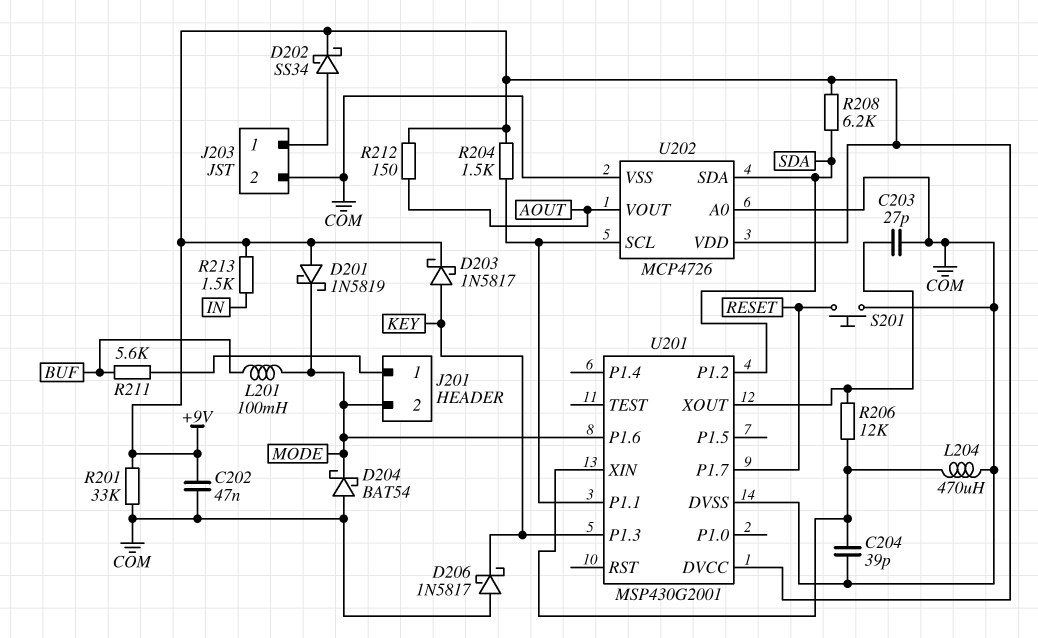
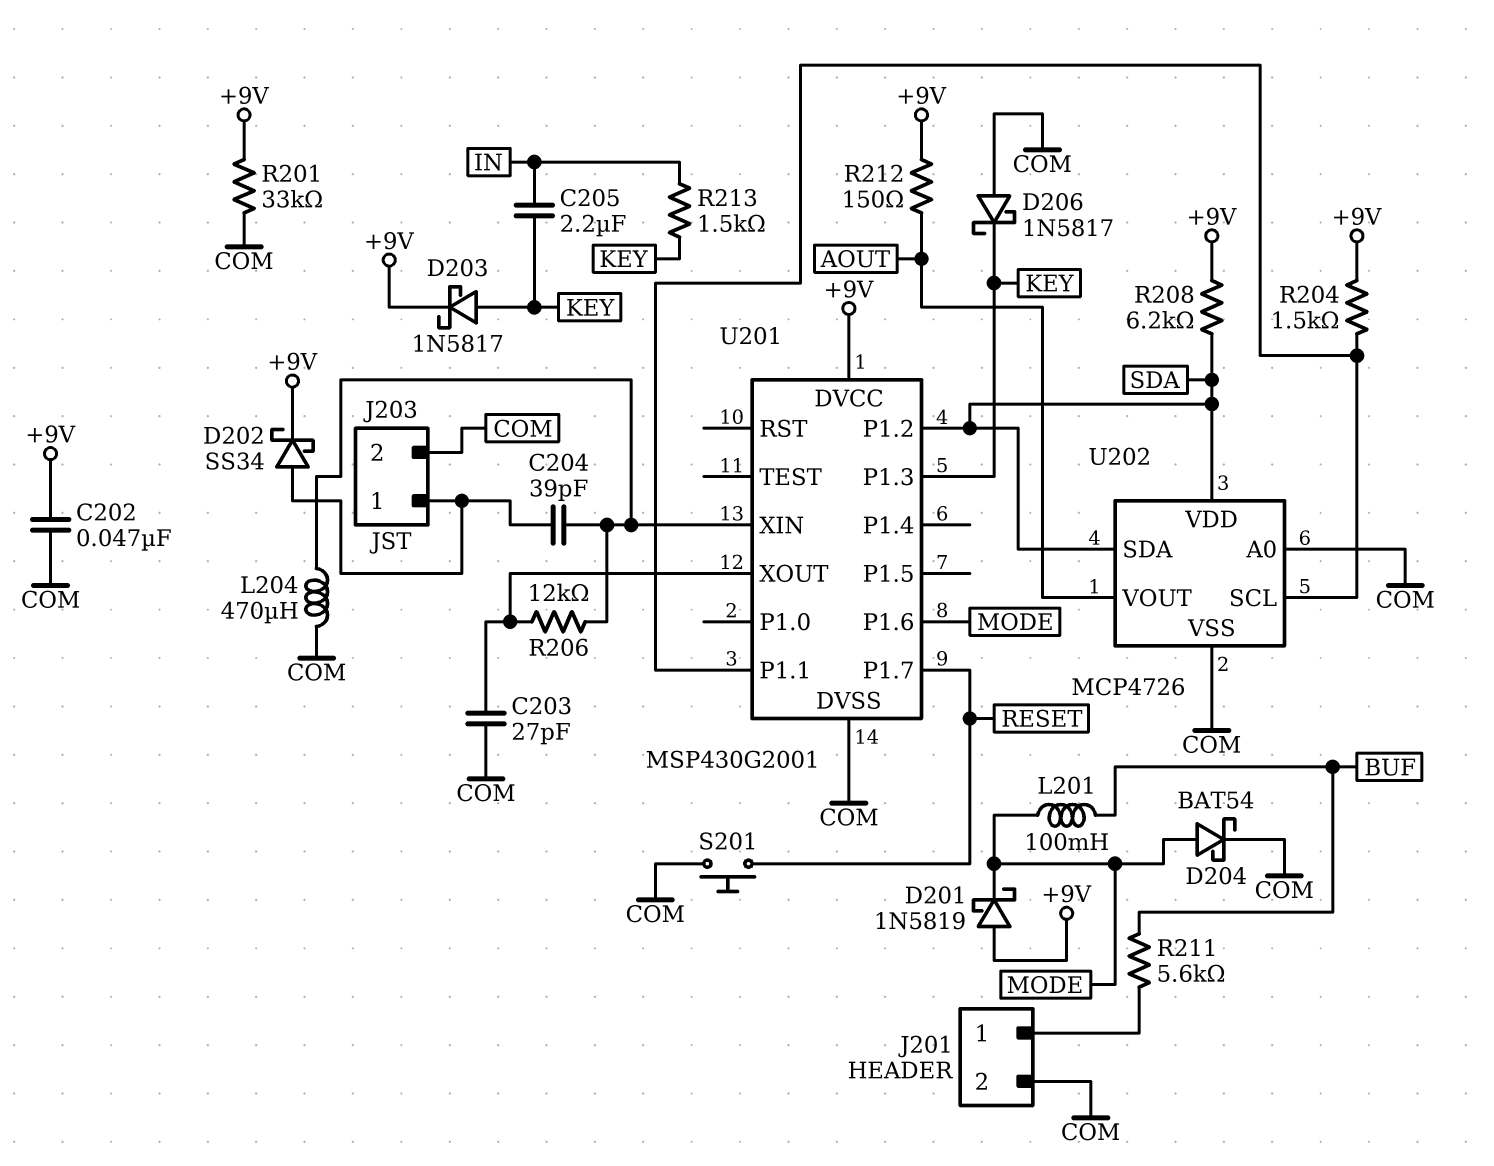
C204: 39pF (COM, U201/XIN) -> 39pF (J203/1, U201/XIN)
C205: none -> 2.2uF (IN, KEY)
D204: schottky BAT54 (A COM, K MODE) -> schottky BAT54 (A MODE, K COM)
J201 pin 2: MODE -> COM
R213: 1.5k (+9V, IN) -> 1.5k (IN, KEY)
U202 pin VDD: +9V -> SDA

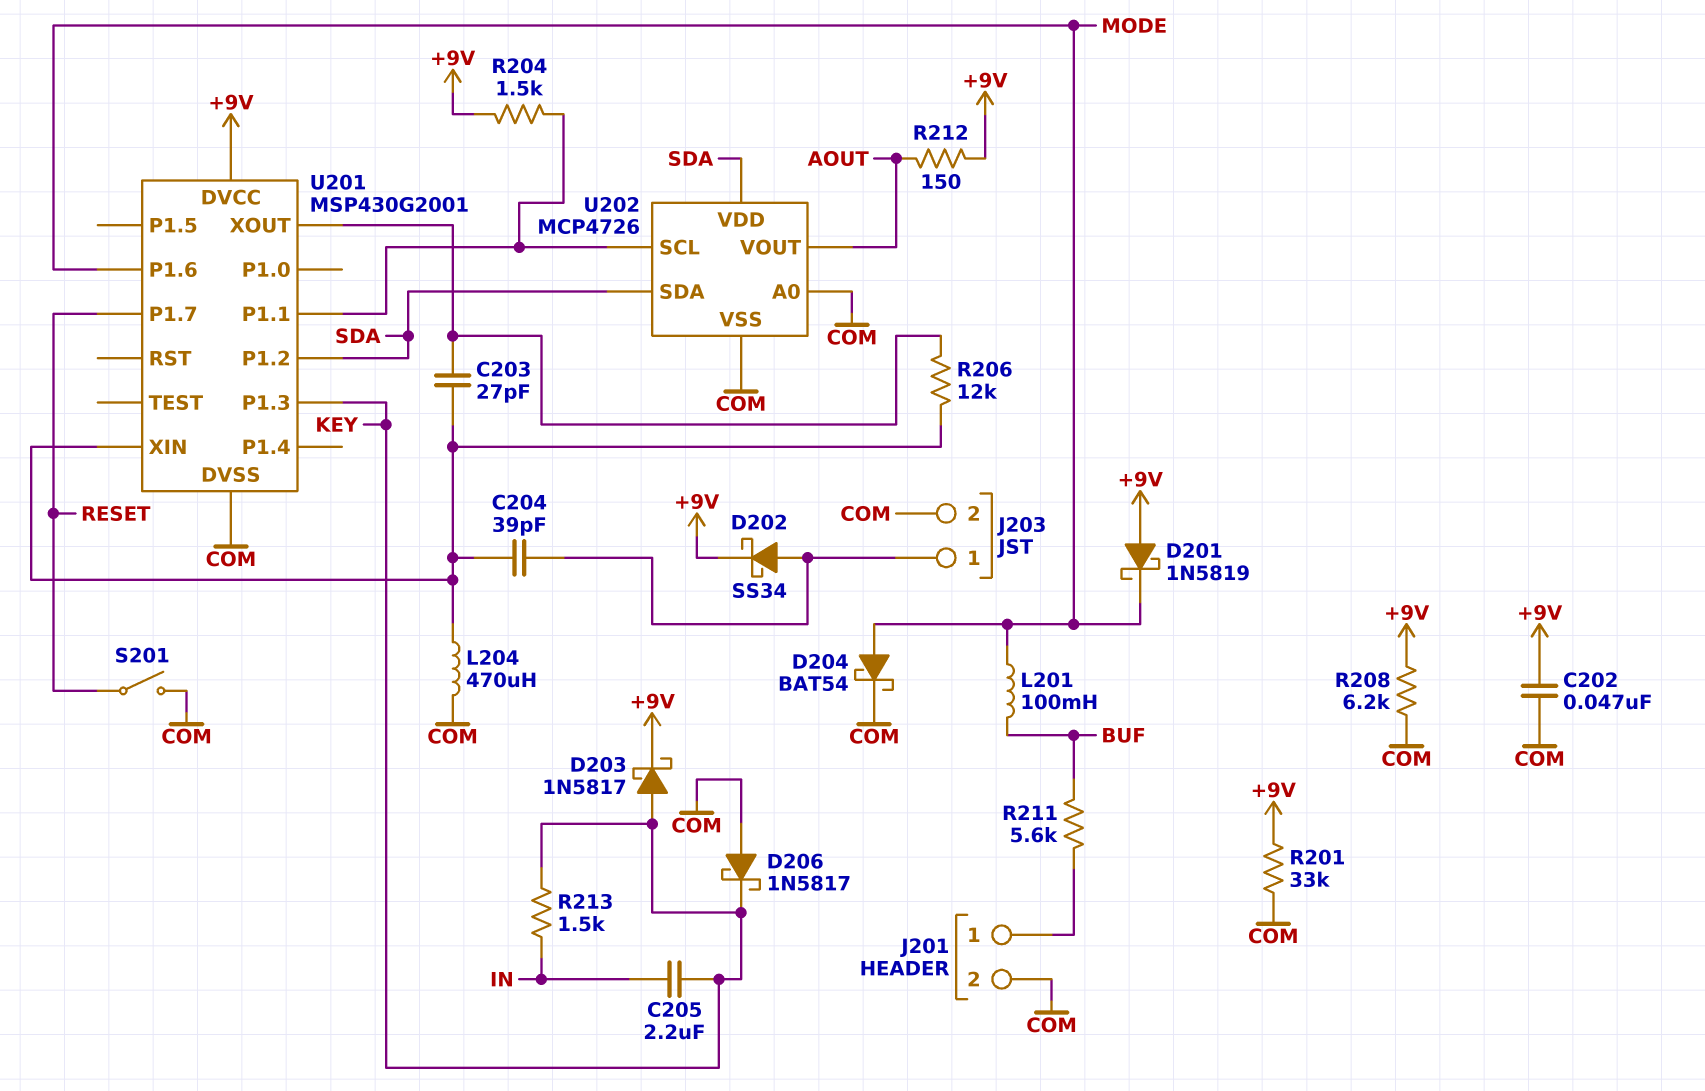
C203: 27pF (COM, U201/XOUT) -> 27pF (U201/XIN, U201/XOUT)
R208: 6.2k (+9V, SDA) -> 6.2k (+9V, COM)
S201: button (COM, RESET) -> switch (COM, RESET)

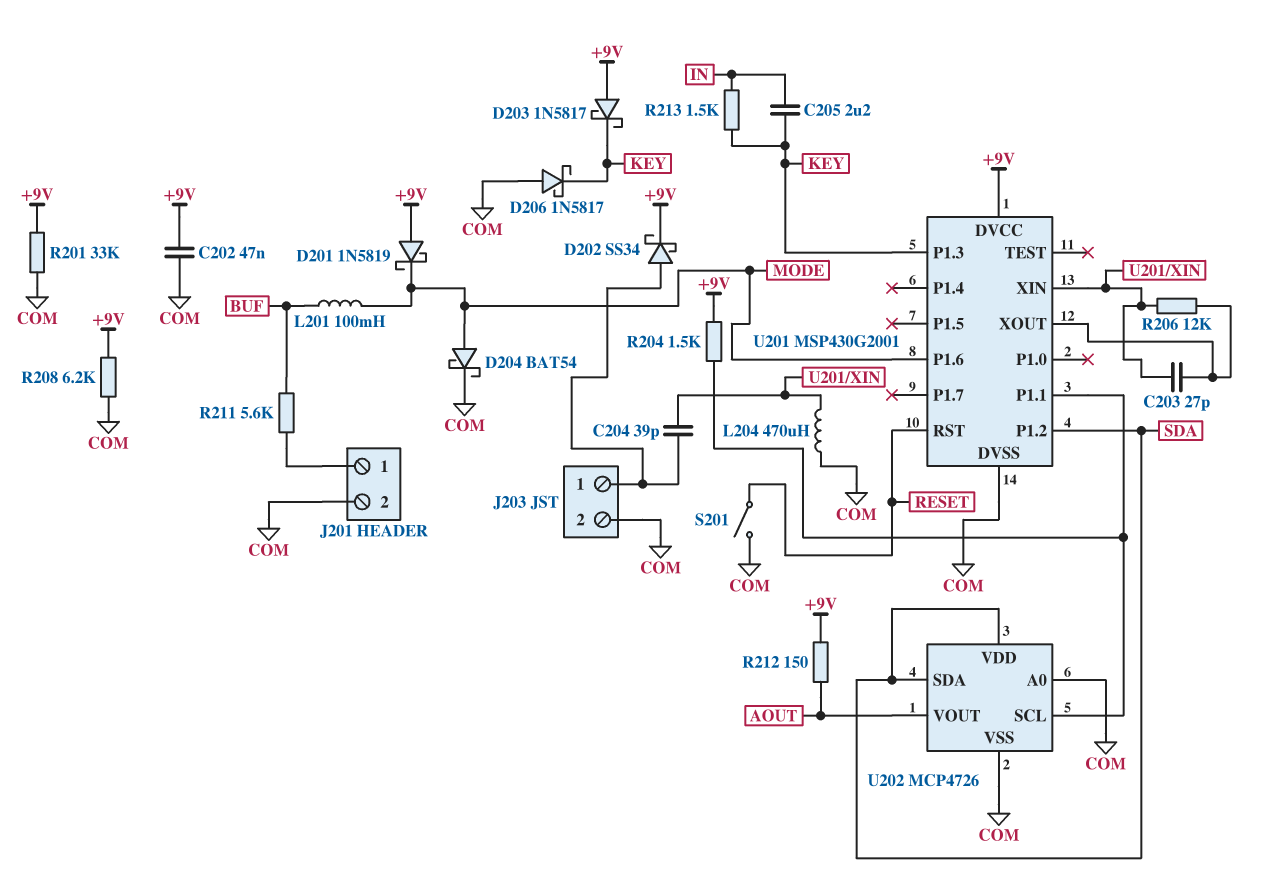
D203: schottky 1N5817 (A KEY, K +9V) -> schottky 1N5817 (A +9V, K KEY)
U201 pin P1.7: RESET -> none
U201 pin RST: none -> RESET

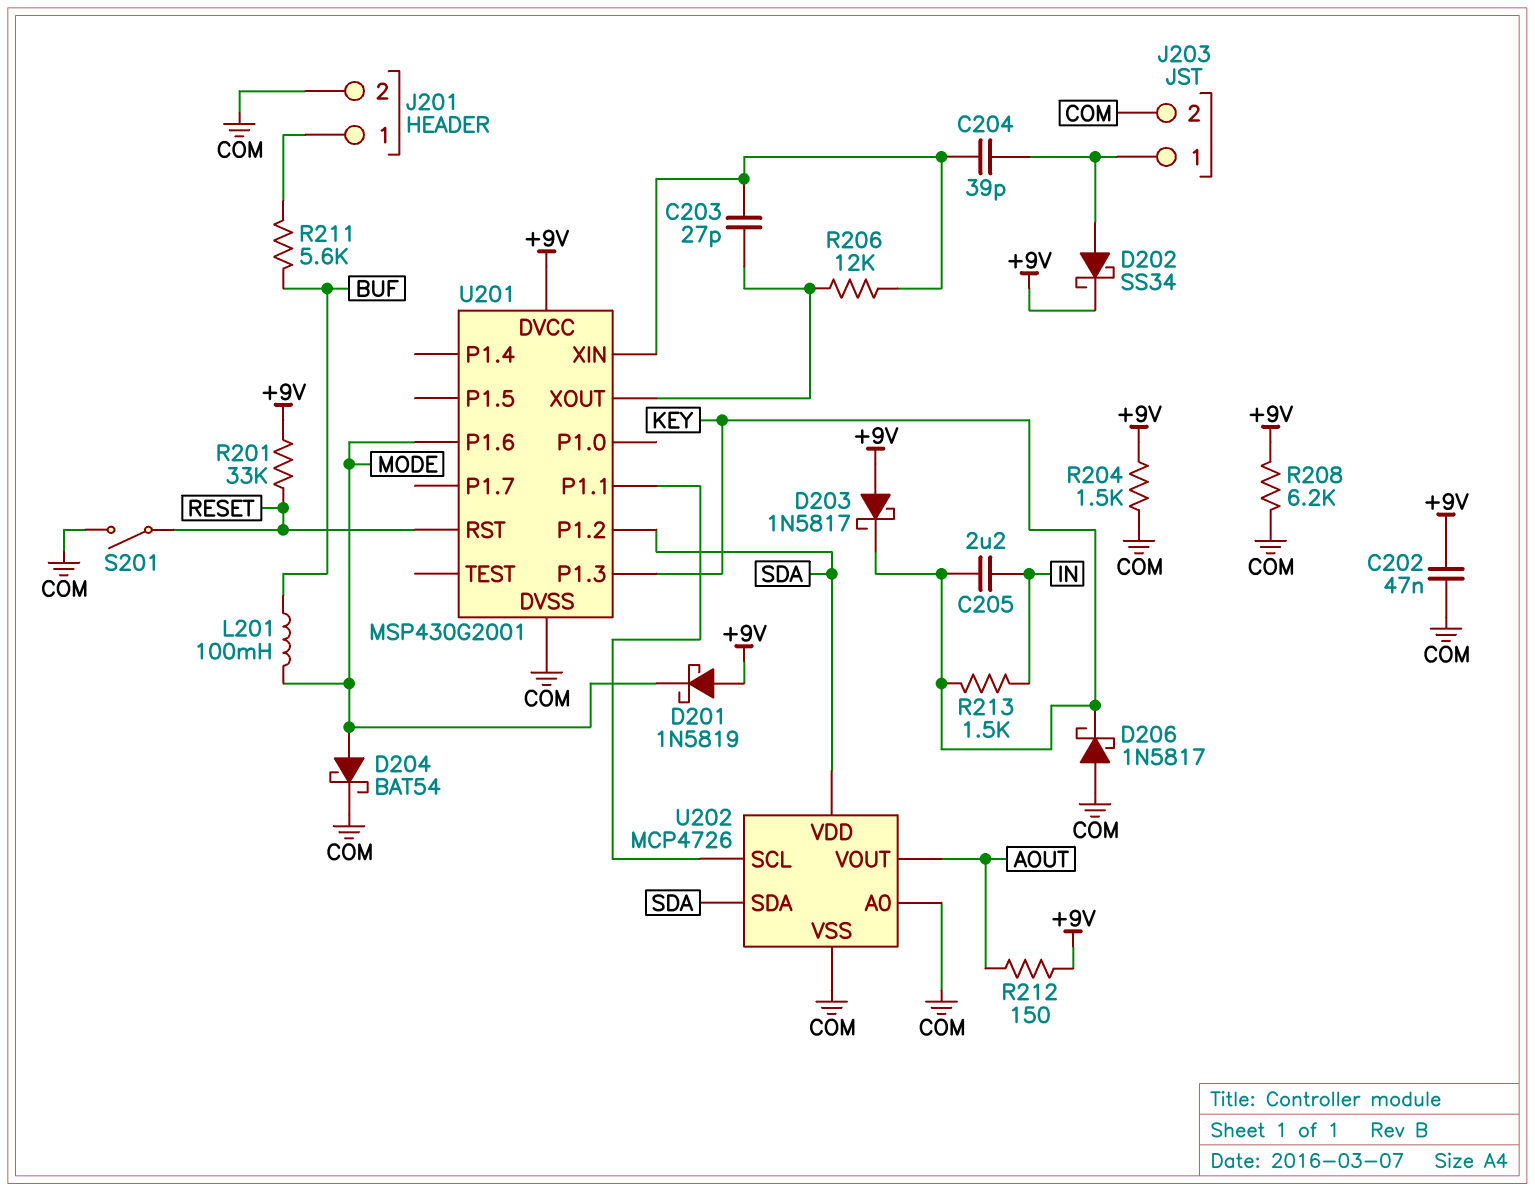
L204: 470uH (COM, U201/XIN) -> none
R201: 33k (+9V, COM) -> 33k (+9V, RESET)
R204: 1.5k (+9V, U201/P1.1) -> 1.5k (+9V, COM)

